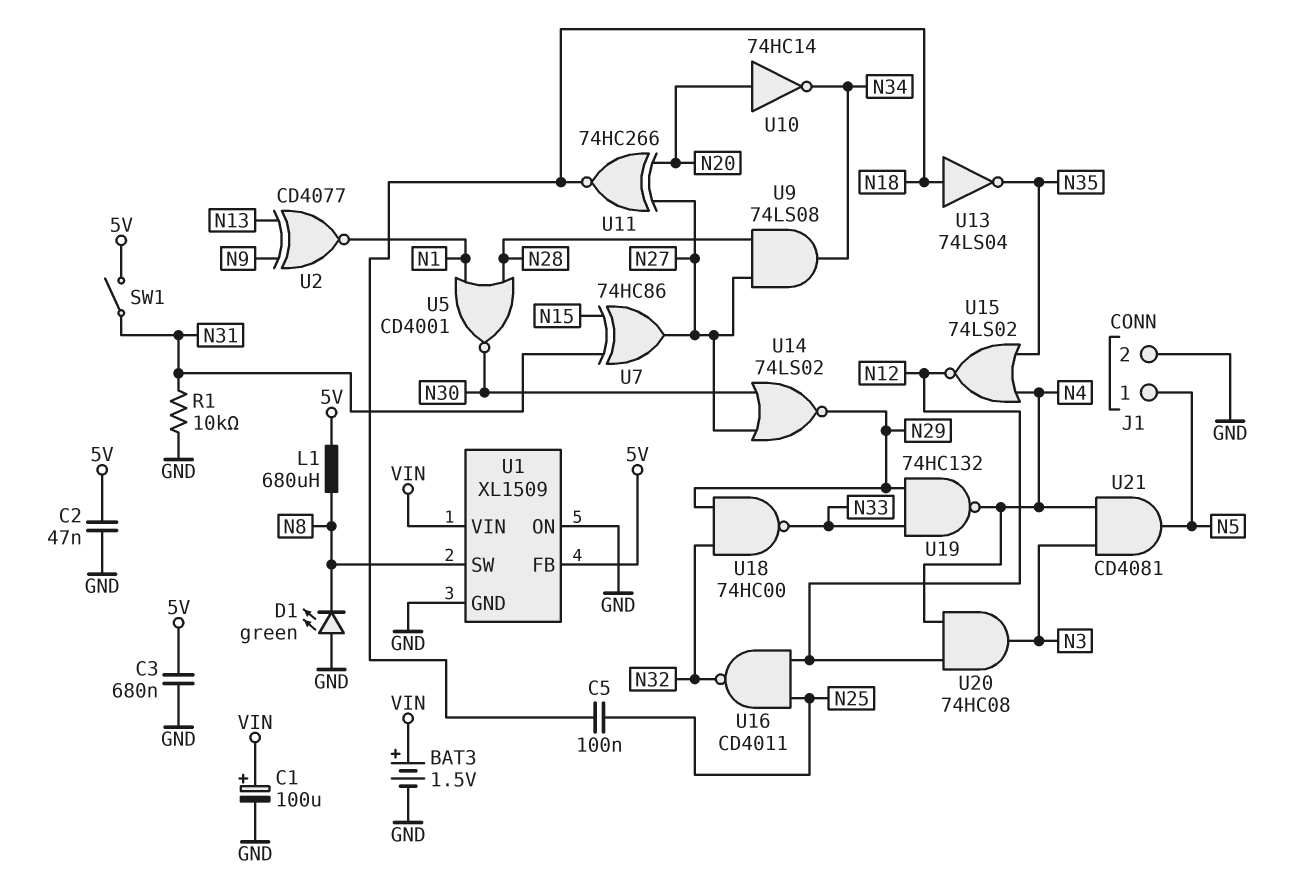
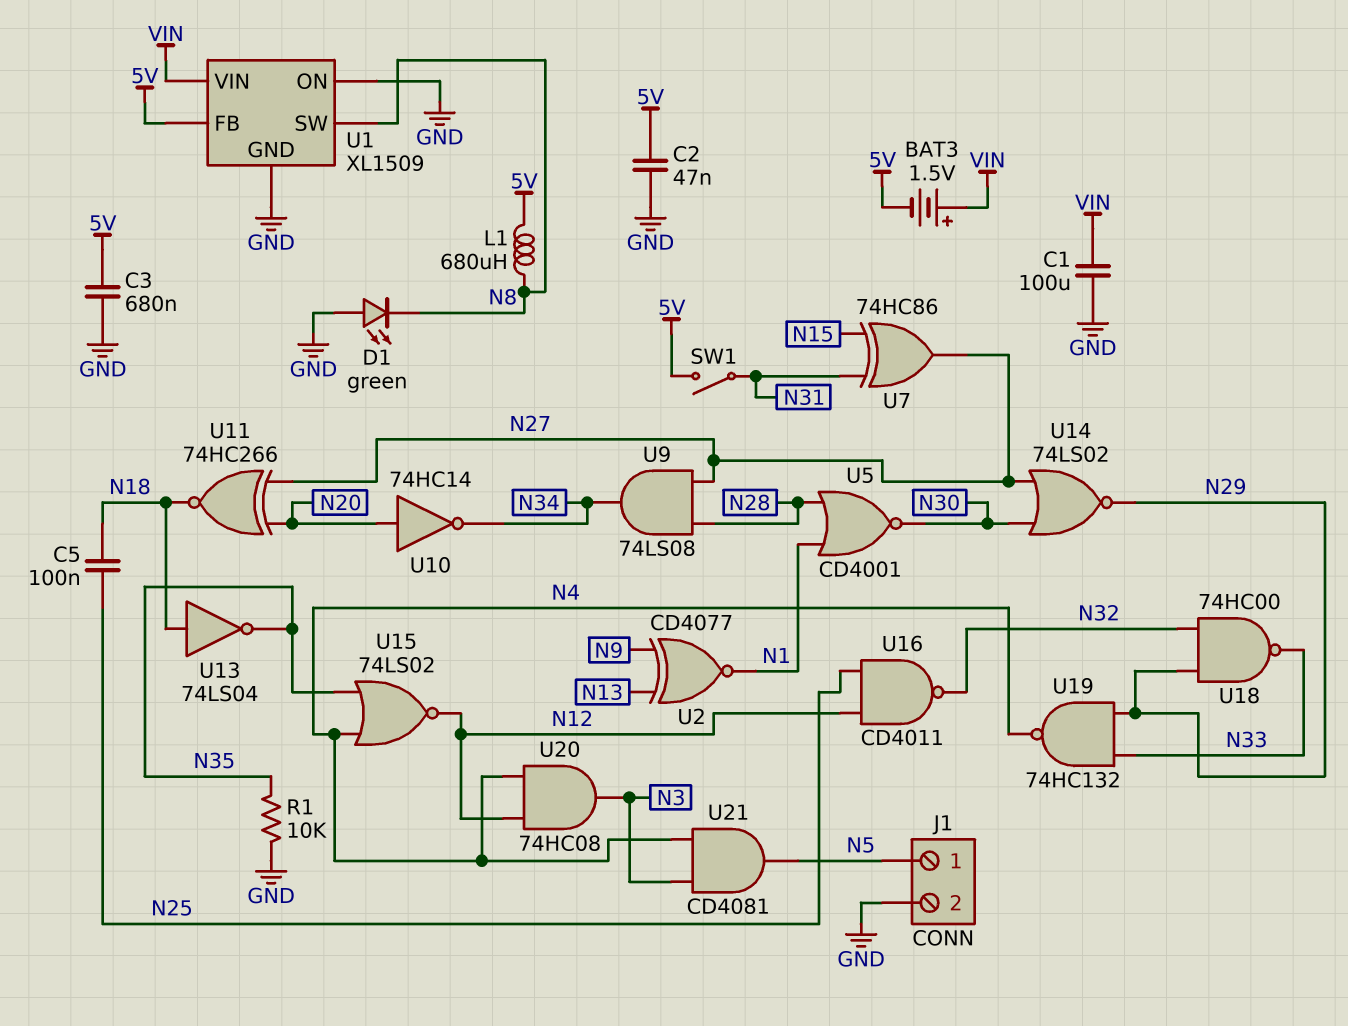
BAT3: 1.5V (plus VIN, minus GND) -> 1.5V (plus VIN, minus 5V)
C1: 100uF (plus VIN, minus GND) -> 100uF (GND, VIN)
R1: 10k (GND, N31) -> 10k (GND, N35)

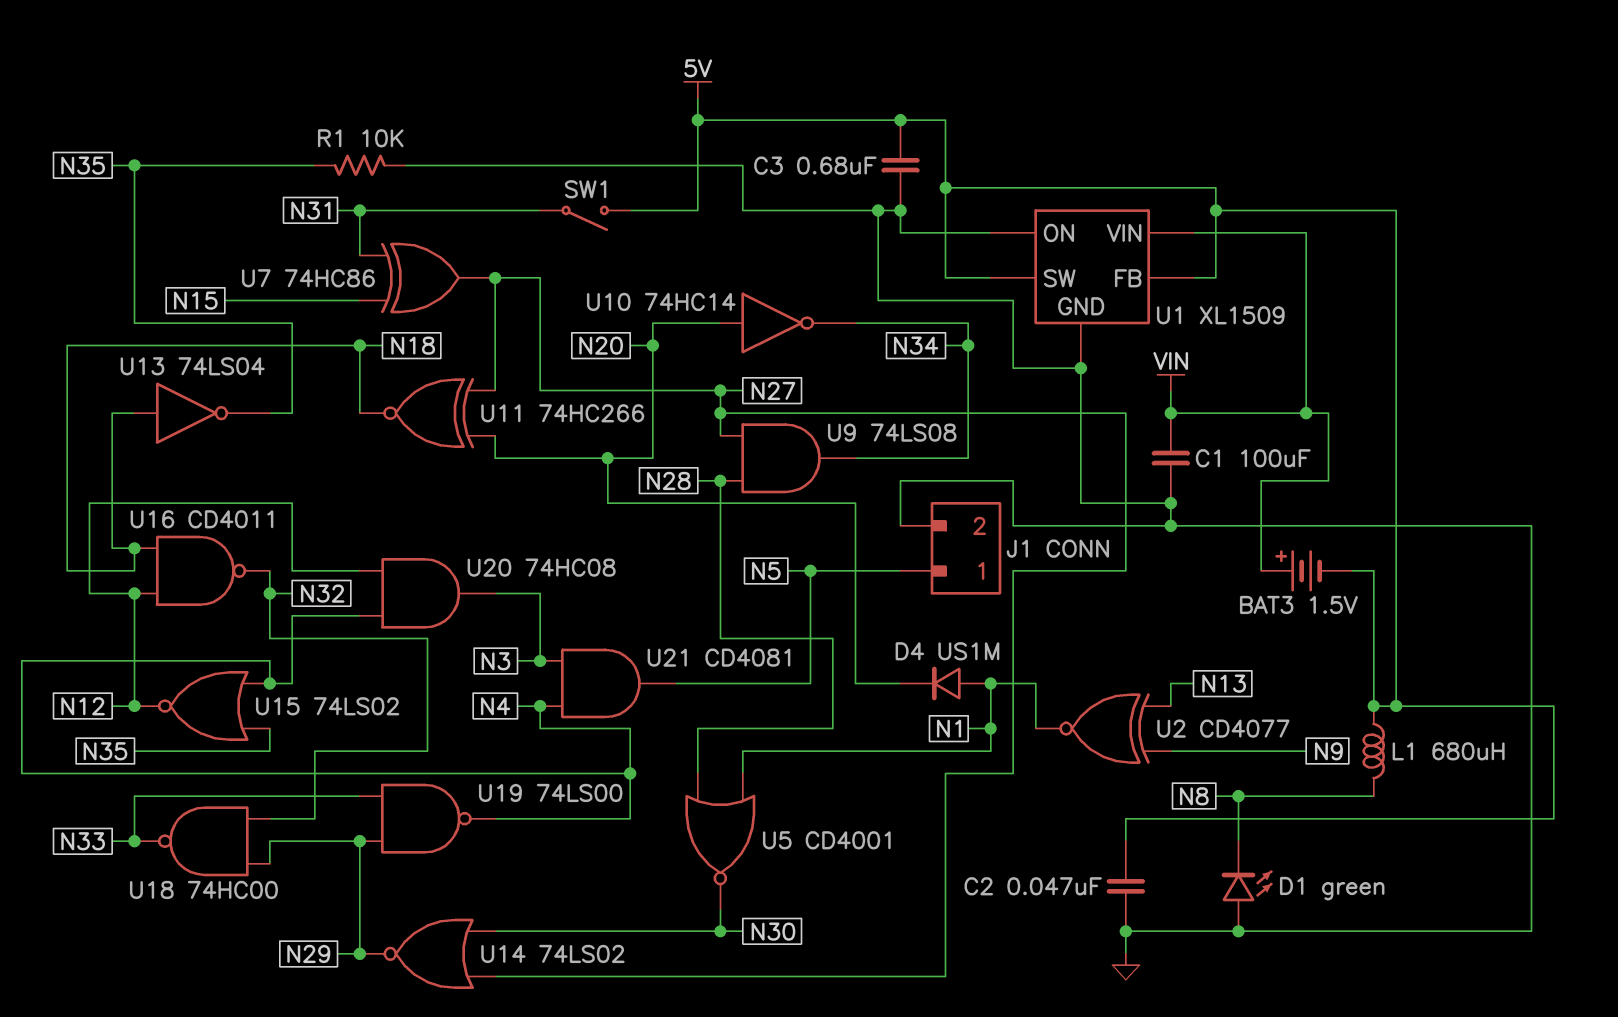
C5: 100nF (N18, N25) -> none
D4: none -> diode US1M (A N1, K N20)
U1 pin SW: N8 -> 5V
U16: NAND CD4011 (in N12, in N25, out N32) -> NAND CD4011 (in N12, in N18, out N32)
U19: NAND 74HC132 (in N29, in N33, out N4) -> NAND 74LS00 (in N29, in N33, out N4)

